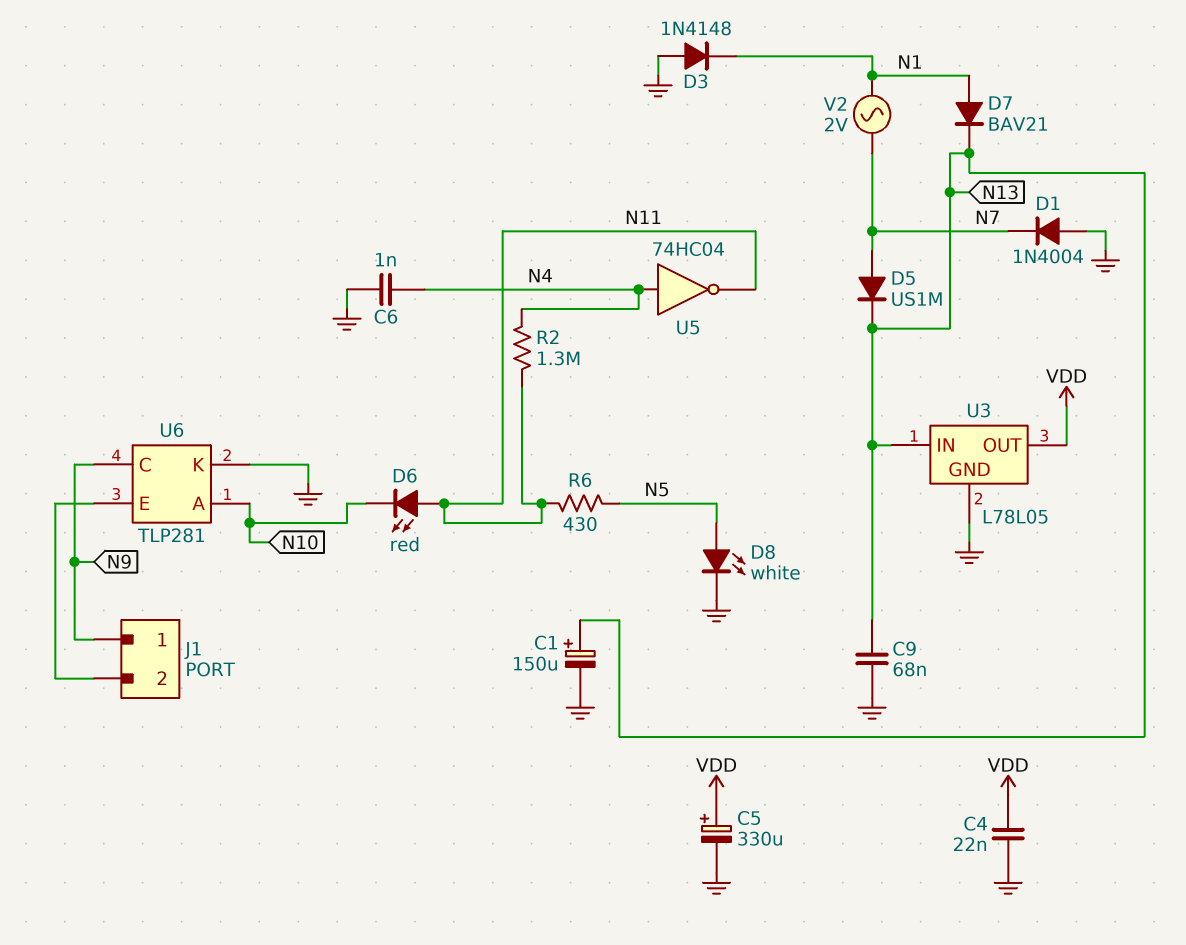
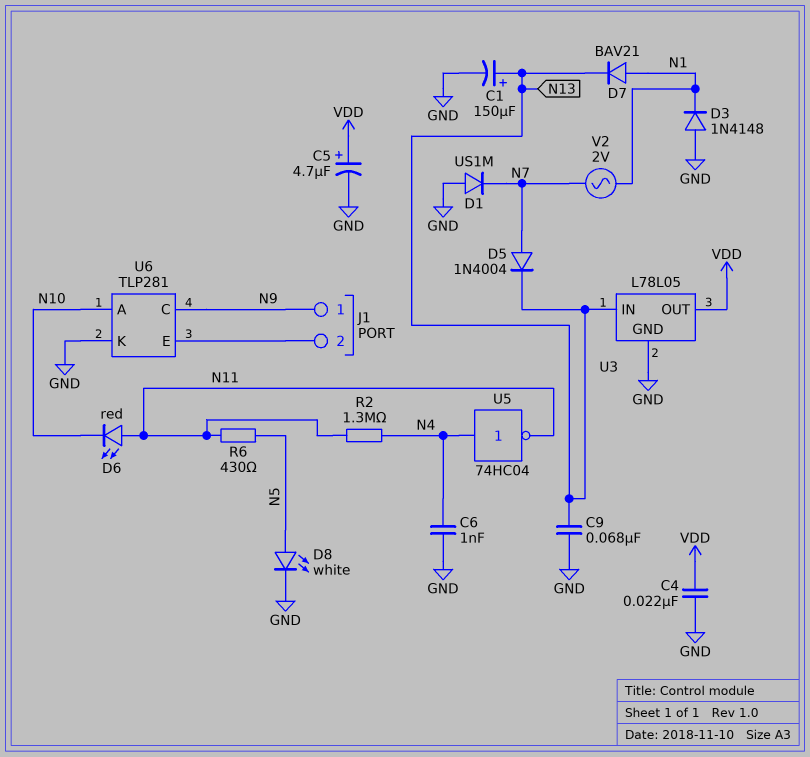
C5: 330uF (plus VDD, minus GND) -> 4.7uF (plus VDD, minus GND)
D1: diode 1N4004 (A GND, K N7) -> diode US1M (A GND, K N7)
D5: diode US1M (A N7, K N13) -> diode 1N4004 (A N7, K N13)

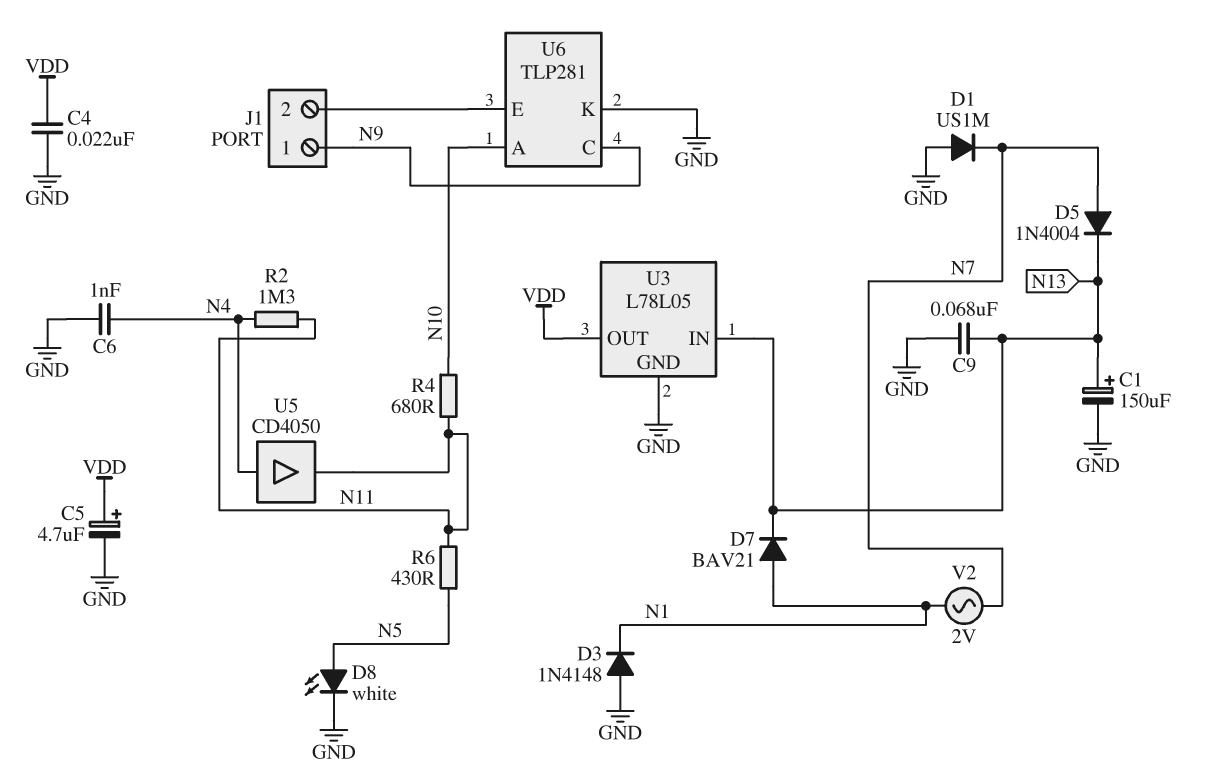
D6: LED red (A N11, K N10) -> none
R4: none -> 680 (N10, N11)
U5: NOT 74HC04 (in N4, out N11) -> buffer CD4050 (in N4, out N11)

